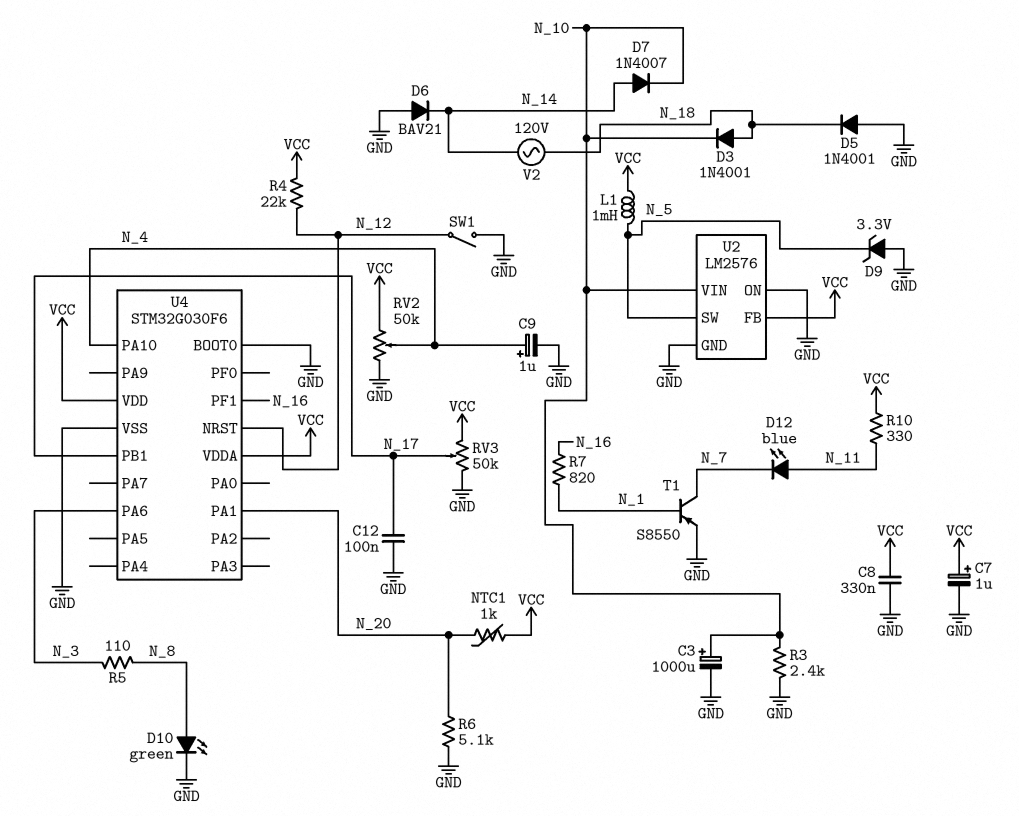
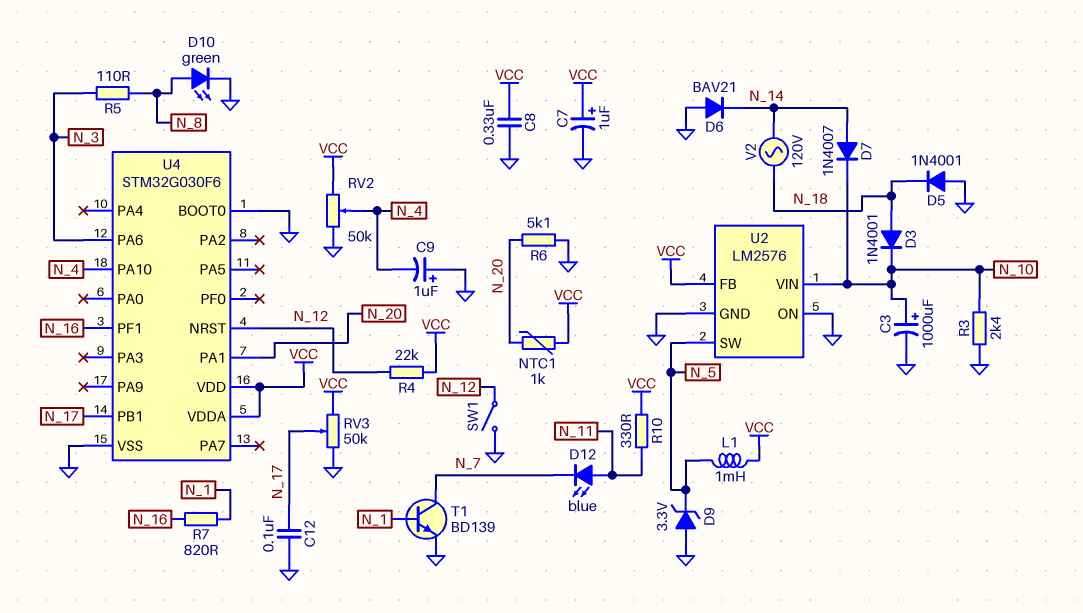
C9: 1uF (plus N_4, minus GND) -> 1uF (plus GND, minus N_4)
T1: PNP S8550 (B N_1, C N_7, E GND) -> NPN BD139 (B N_1, C N_7, E GND)

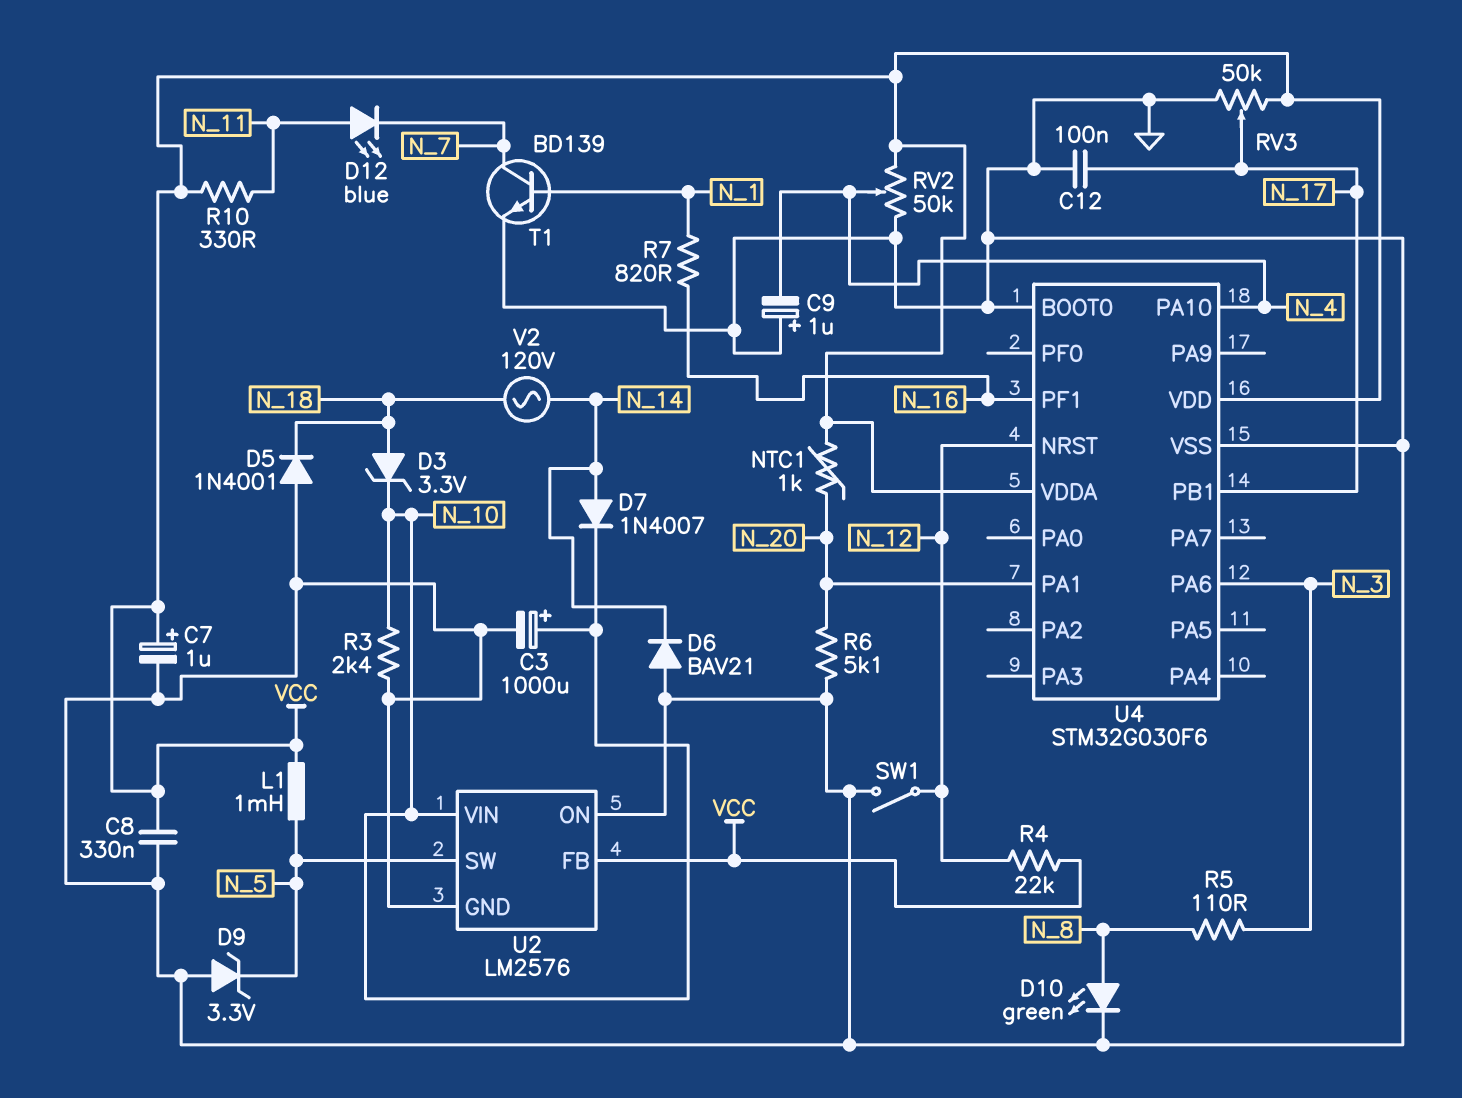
D3: diode 1N4001 (A N_18, K N_10) -> zener 3.3V (A N_18, K N_10)

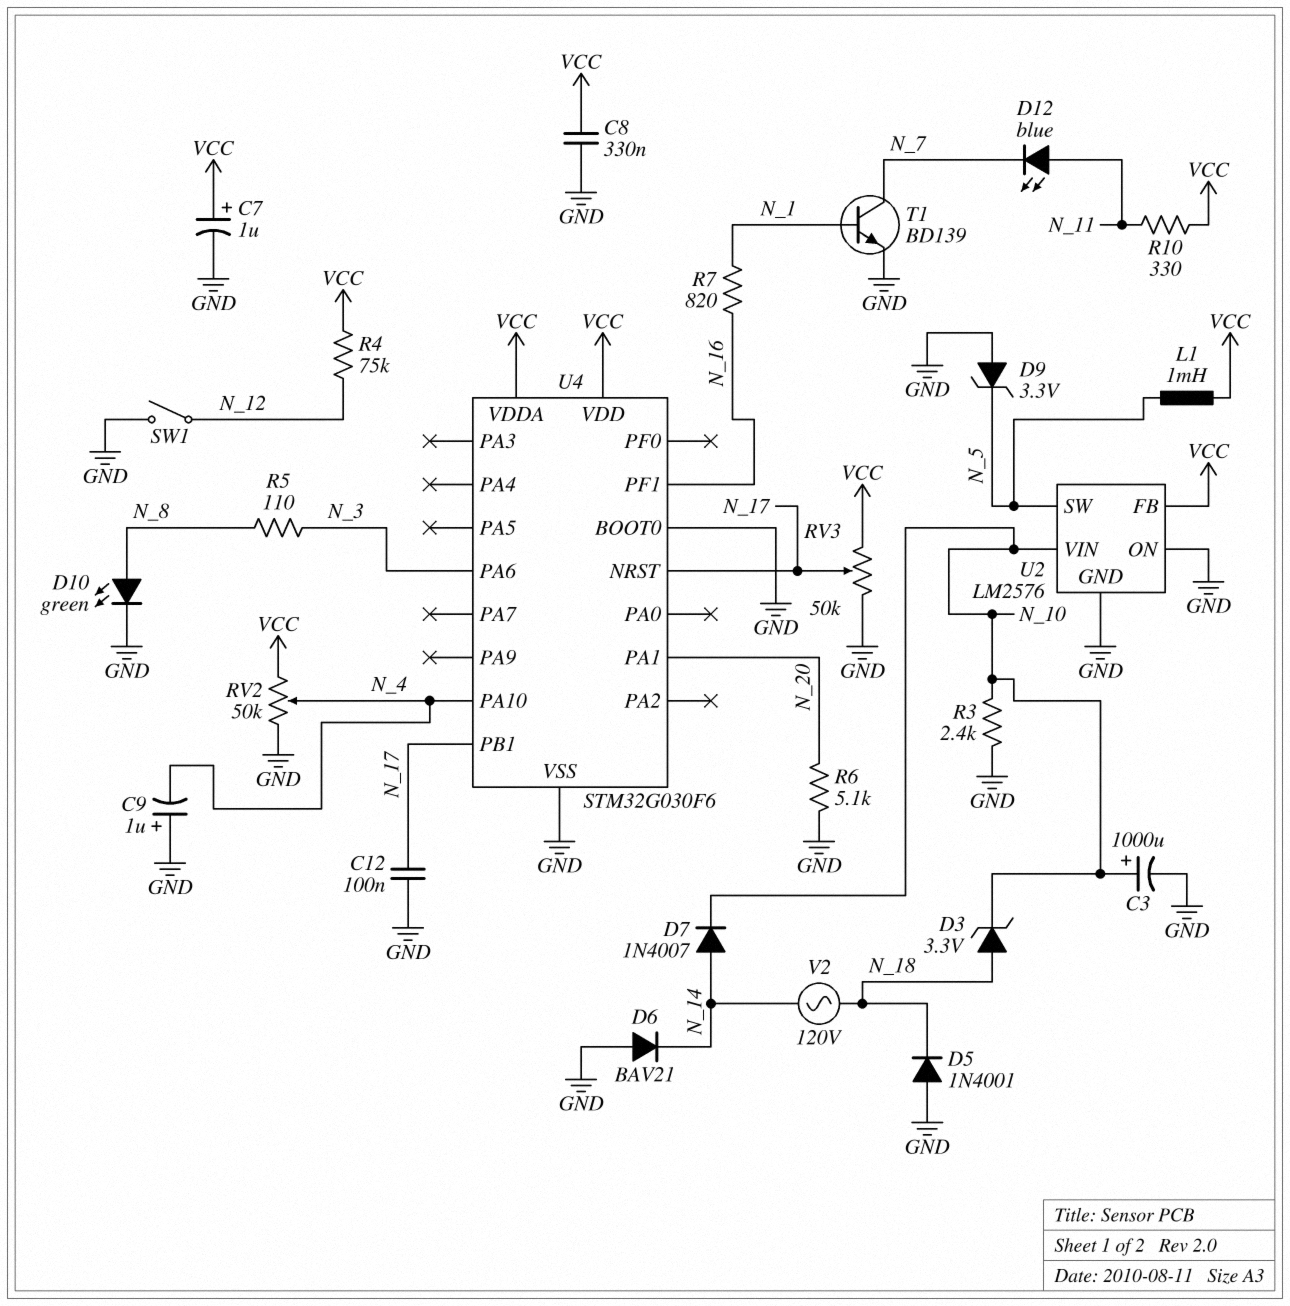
NTC1: 1k (N_20, VCC) -> none
R4: 22k (N_12, VCC) -> 75k (N_12, VCC)
U4 pin NRST: N_12 -> N_17

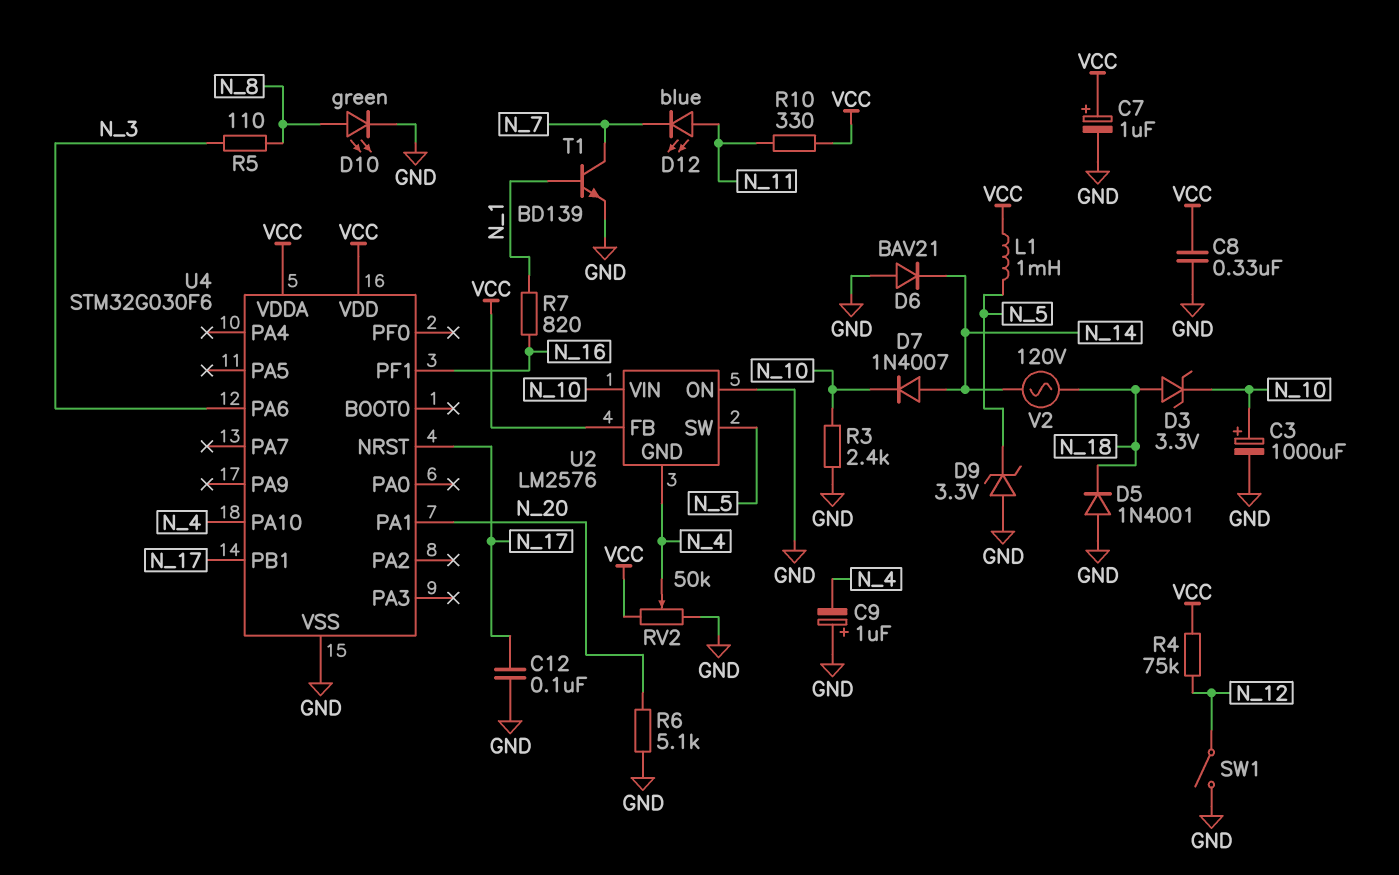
RV3: 50k (GND, VCC, wiper N_17) -> none
U2 pin GND: GND -> N_4
U4 pin BOOT0: GND -> none

